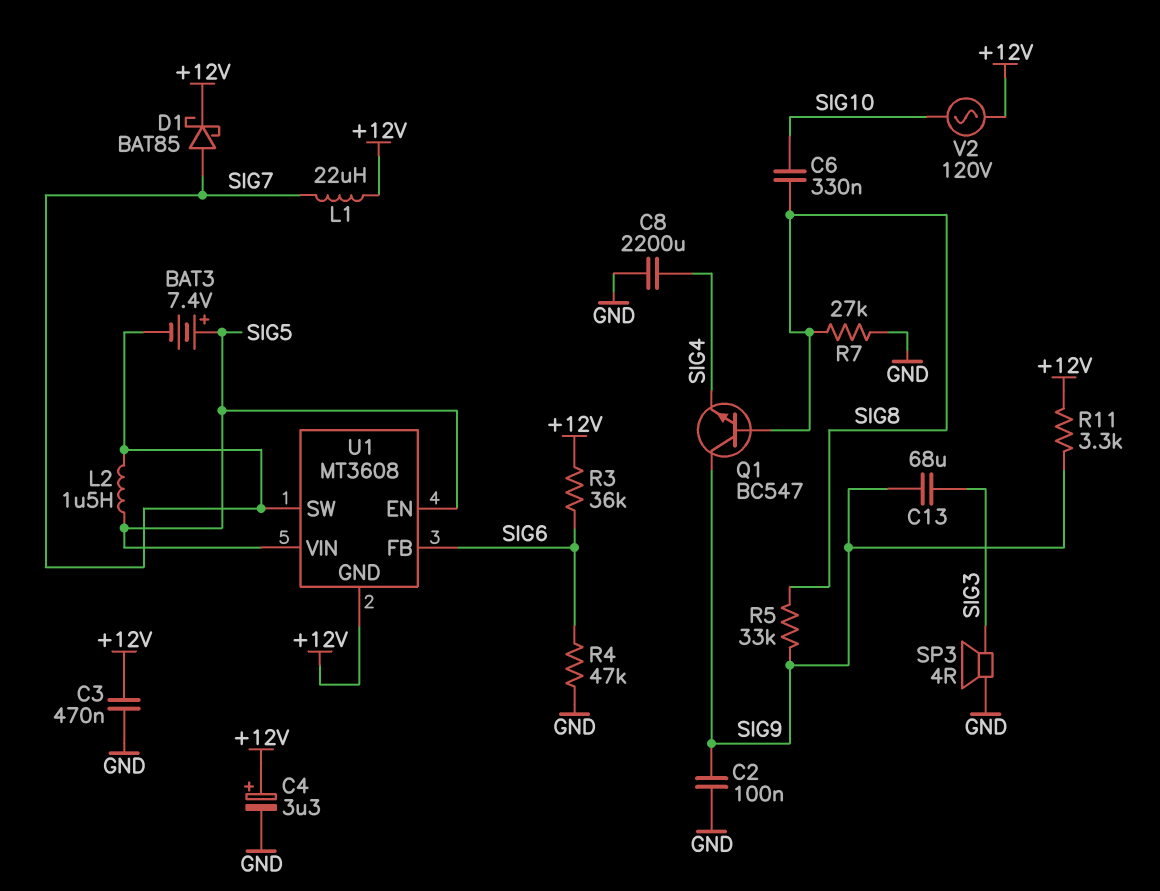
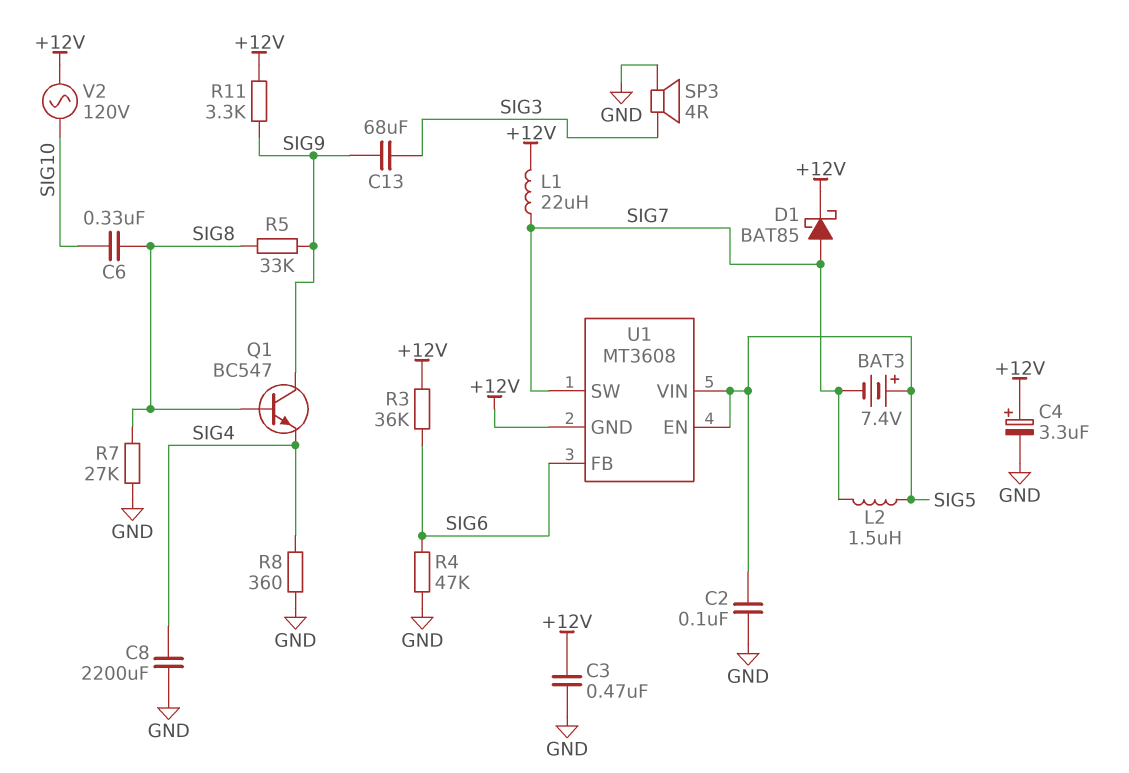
C2: 100nF (GND, SIG9) -> 100nF (GND, SIG5)
R8: none -> 360 (GND, SIG4)

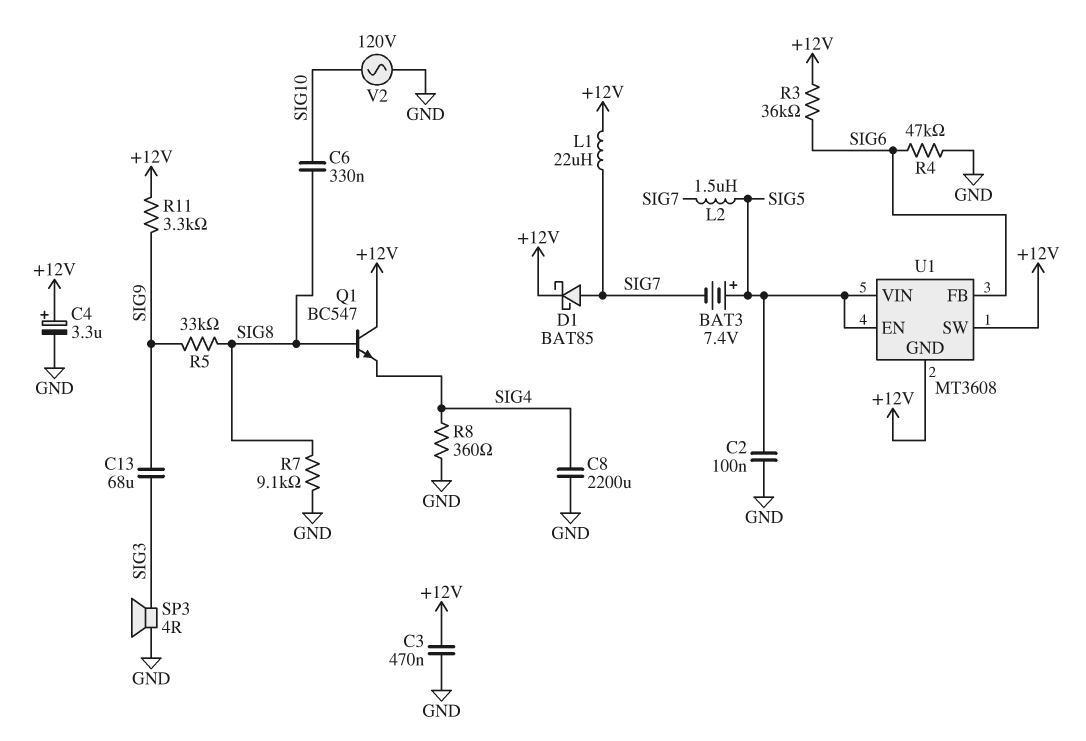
Q1: NPN BC547 (B SIG8, C SIG9, E SIG4) -> NPN BC547 (B SIG8, C +12V, E SIG4)
R7: 27k (GND, SIG8) -> 9.1k (GND, SIG8)
U1 pin SW: SIG7 -> +12V
V2: AC 120V (+12V, SIG10) -> AC 120V (GND, SIG10)

